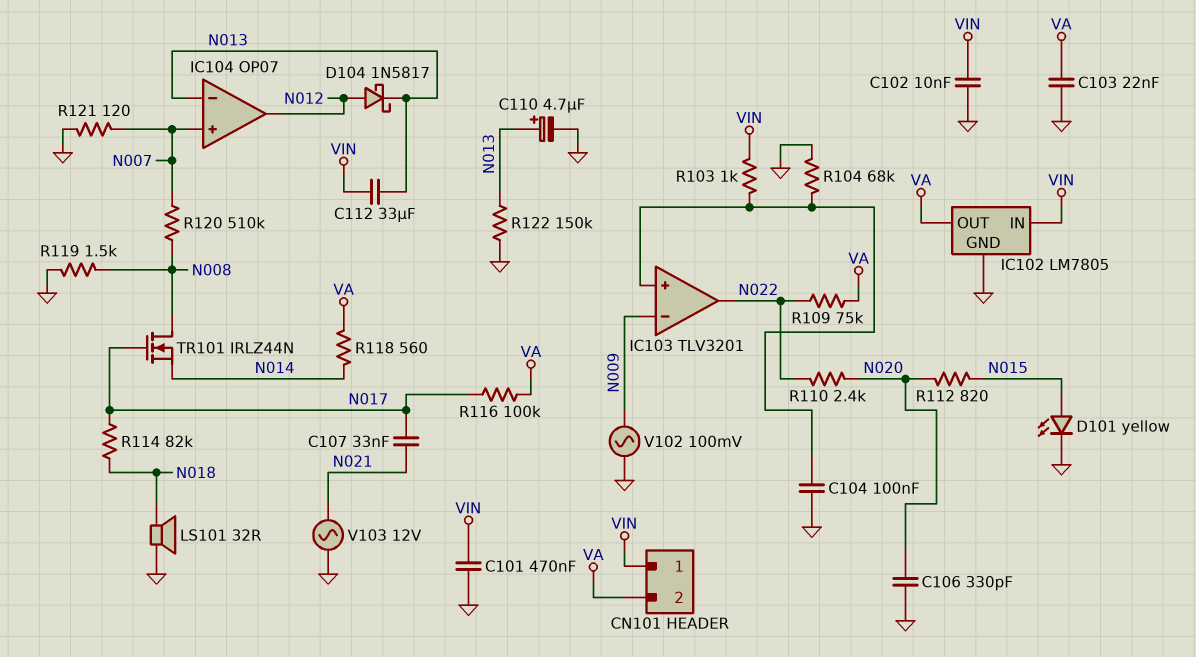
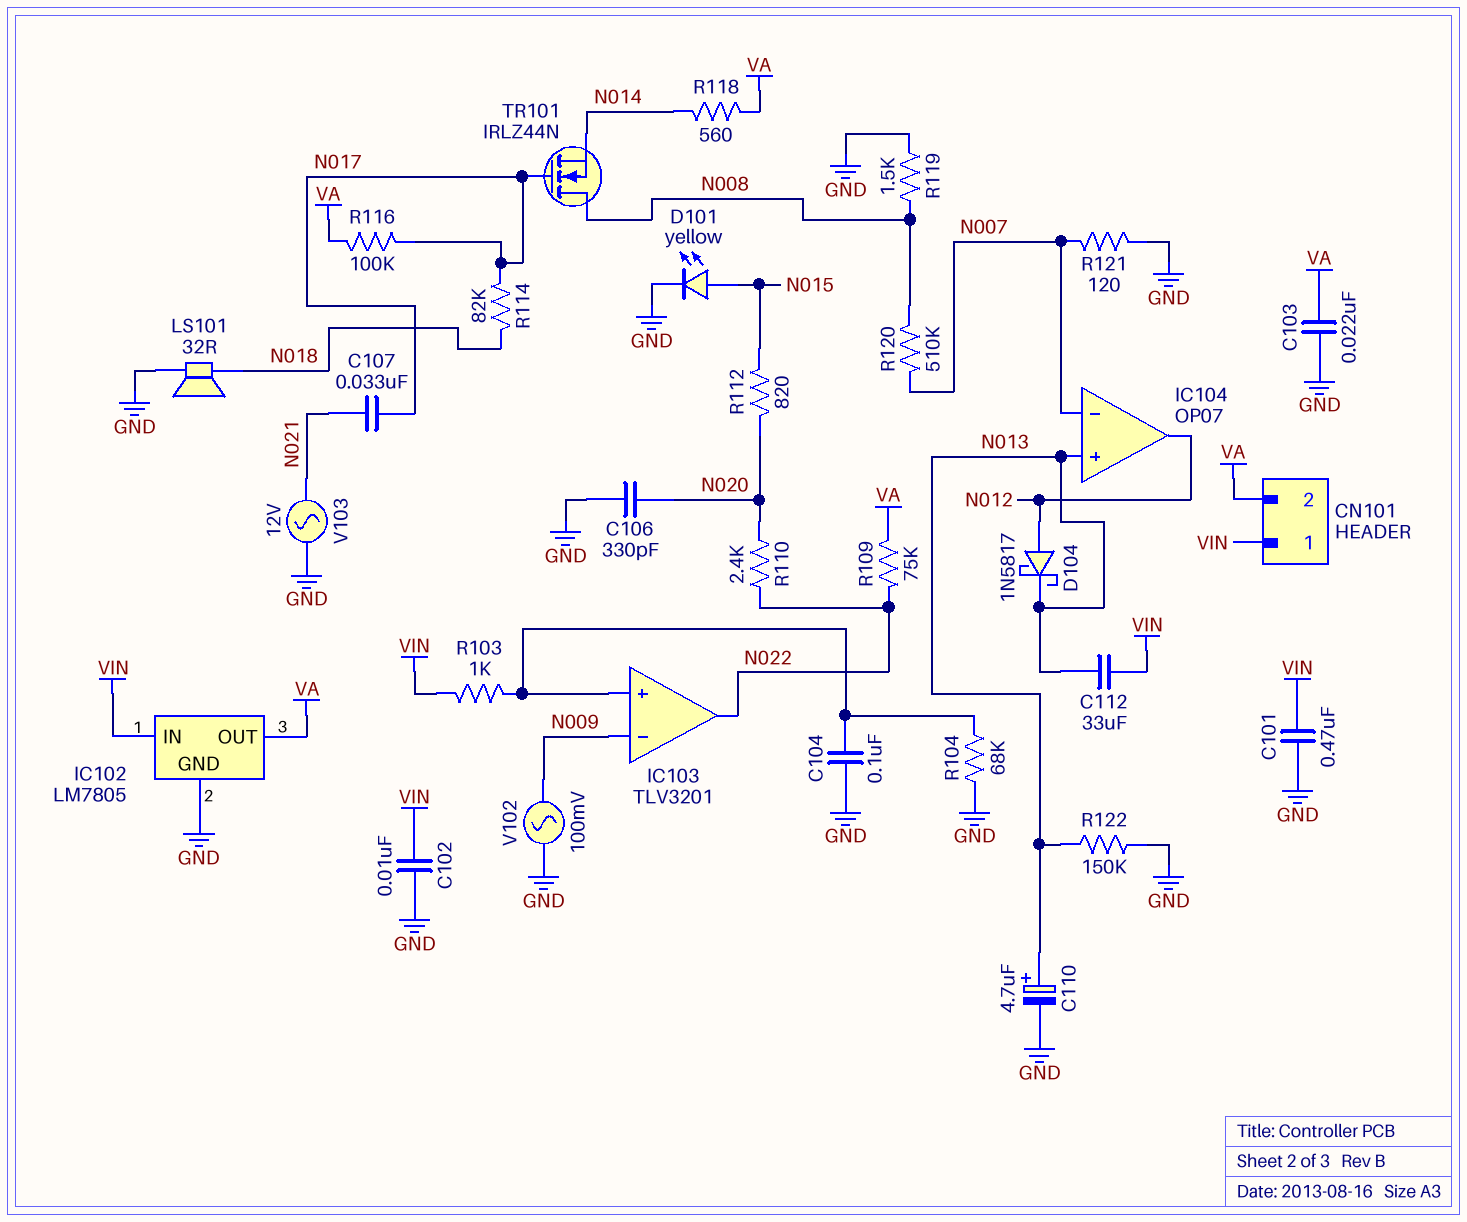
IC104 pin in+: N007 -> N013
IC104 pin in-: N013 -> N007

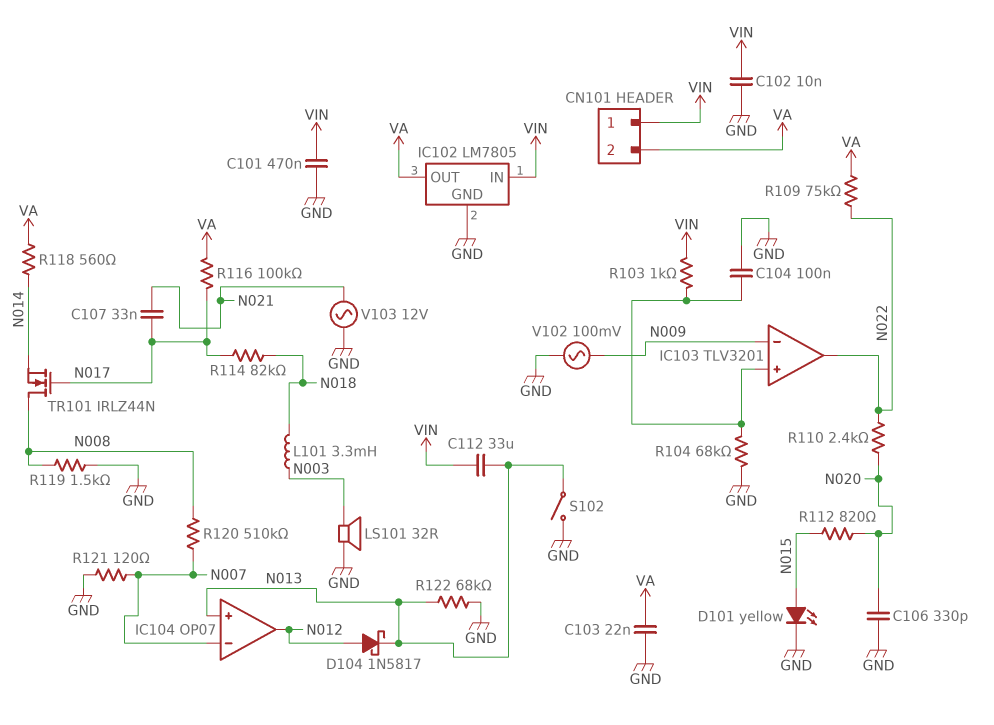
C110: 4.7uF (plus N013, minus GND) -> none
L101: none -> 3.3mH (N003, N018)
LS101: speaker 32R (GND, N018) -> speaker 32R (GND, N003)
R122: 150k (GND, N013) -> 68k (GND, N013)
S102: none -> switch (GND, N013)

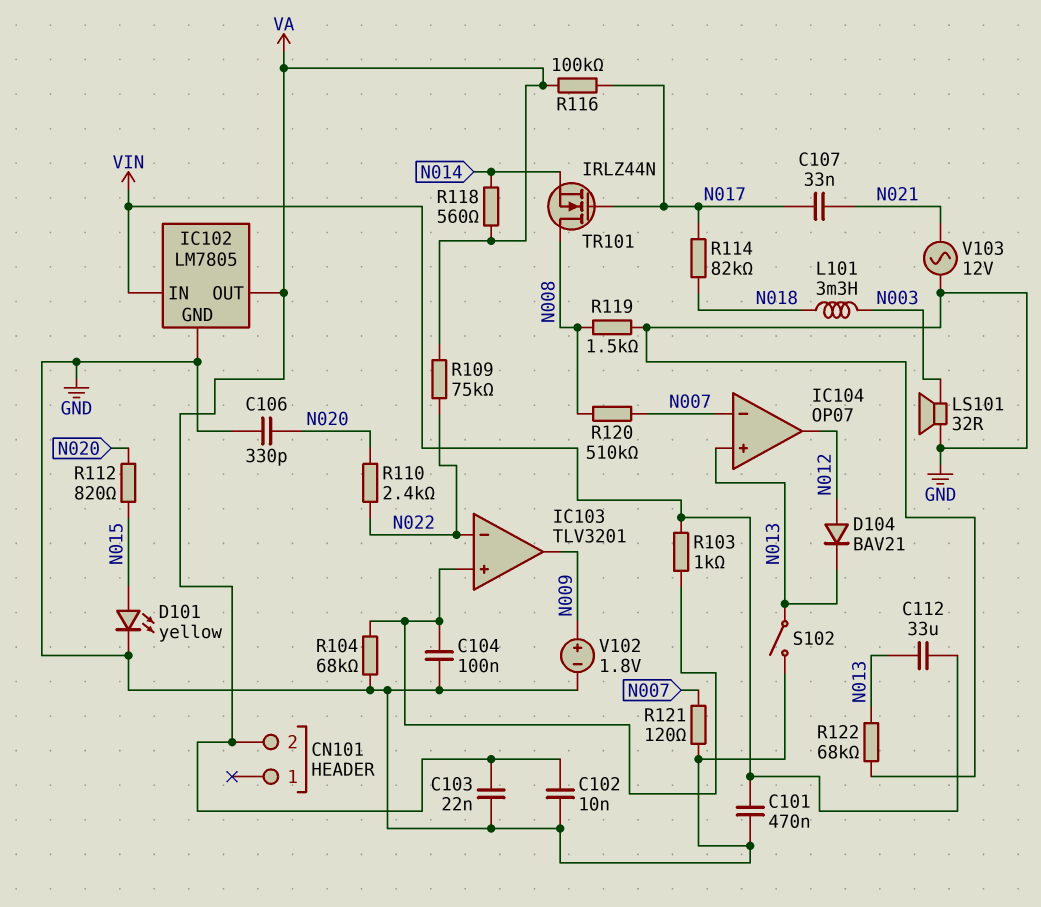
C102: 10nF (GND, VIN) -> 10nF (GND, VA)
CN101 pin 1: VIN -> none
D104: schottky 1N5817 (A N012, K N013) -> diode BAV21 (A N012, K N013)
IC103 pin in-: N009 -> N022
IC103 pin out: N022 -> N009
V102: AC 100mV (GND, N009) -> 1.8V (plus N009, minus GND)

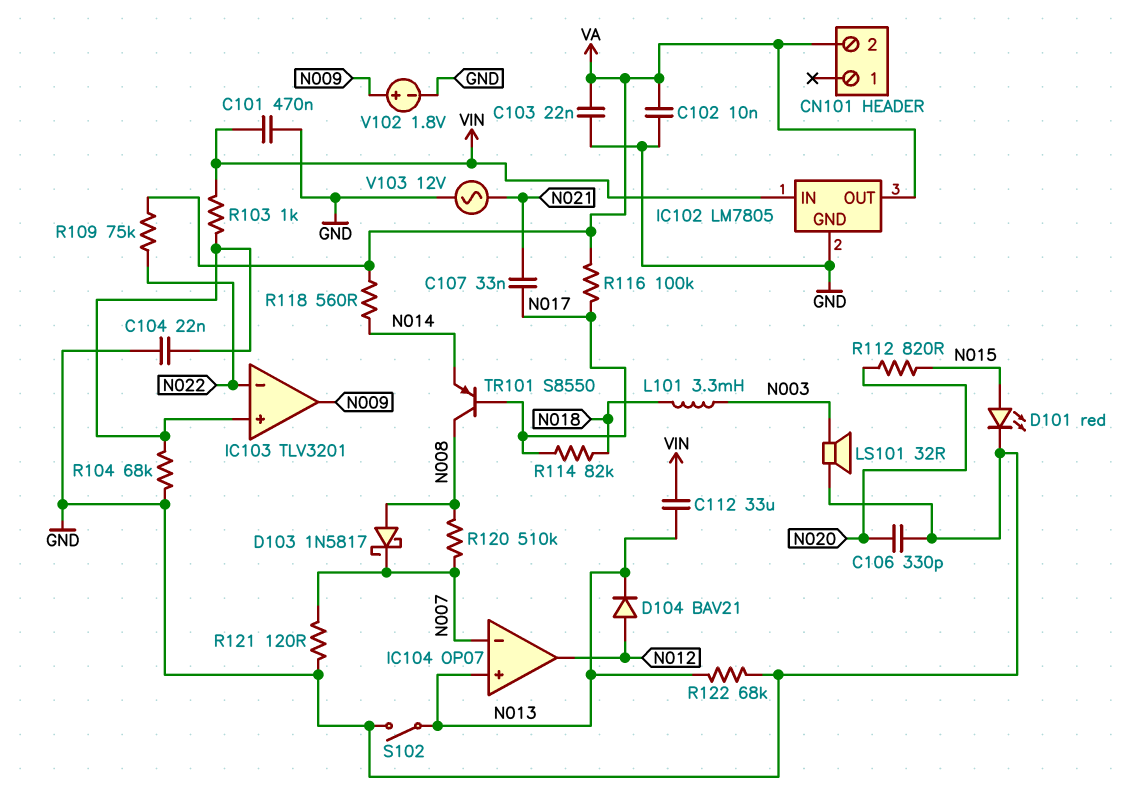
C104: 100nF (GND, IC103/in+) -> 22nF (GND, IC103/in+)
D101: LED yellow (A N015, K GND) -> LED red (A N015, K GND)
D103: none -> schottky 1N5817 (A N008, K N007)
R110: 2.4k (N020, N022) -> none
R119: 1.5k (GND, N008) -> none
TR101: NMOS IRLZ44N (G N017, D N008, S N014) -> PNP S8550 (B N017, C N008, E N014)

